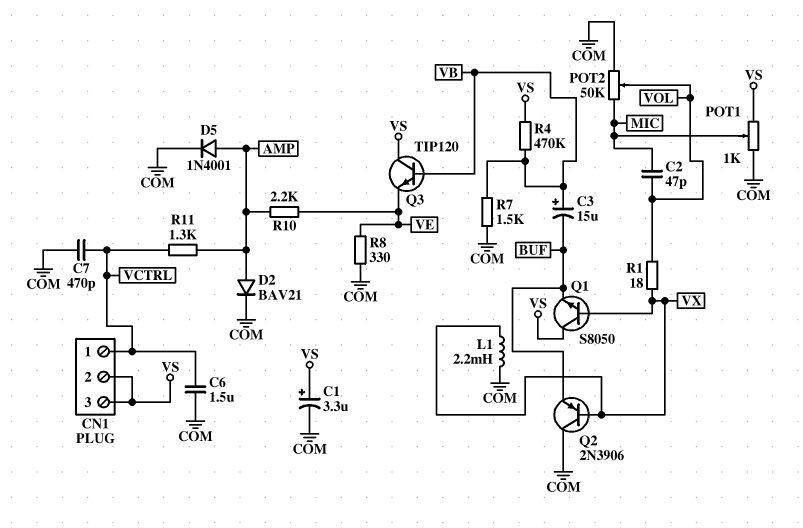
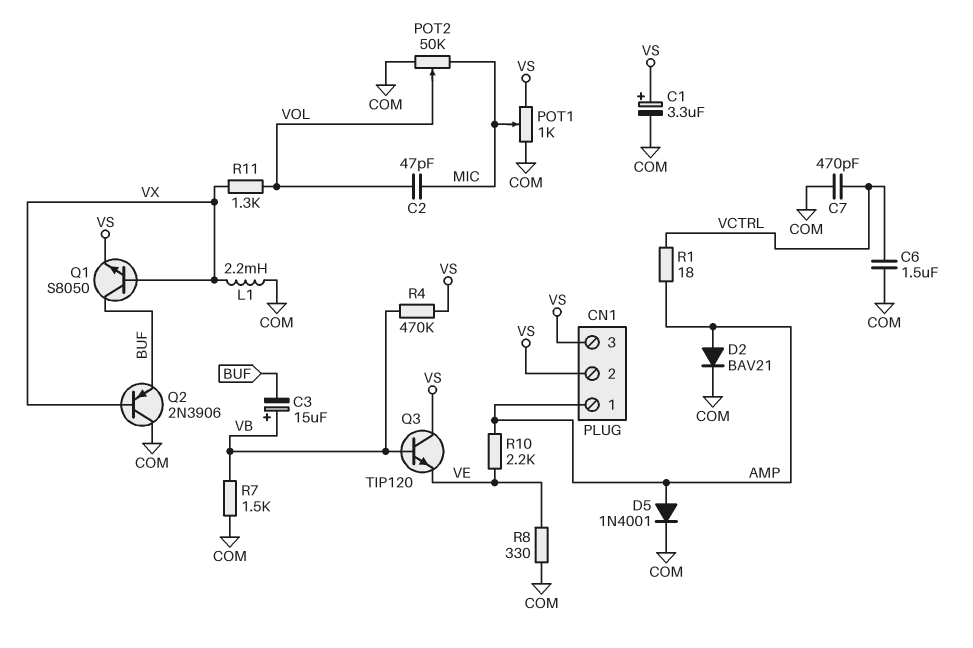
CN1 pin 1: VCTRL -> AMP
Q1: NPN S8050 (B VX, C VS, E BUF) -> NPN S8050 (B VX, C BUF, E VS)
R1: 18 (VOL, VX) -> 18 (AMP, VCTRL)
R11: 1.3k (AMP, VCTRL) -> 1.3k (VOL, VX)

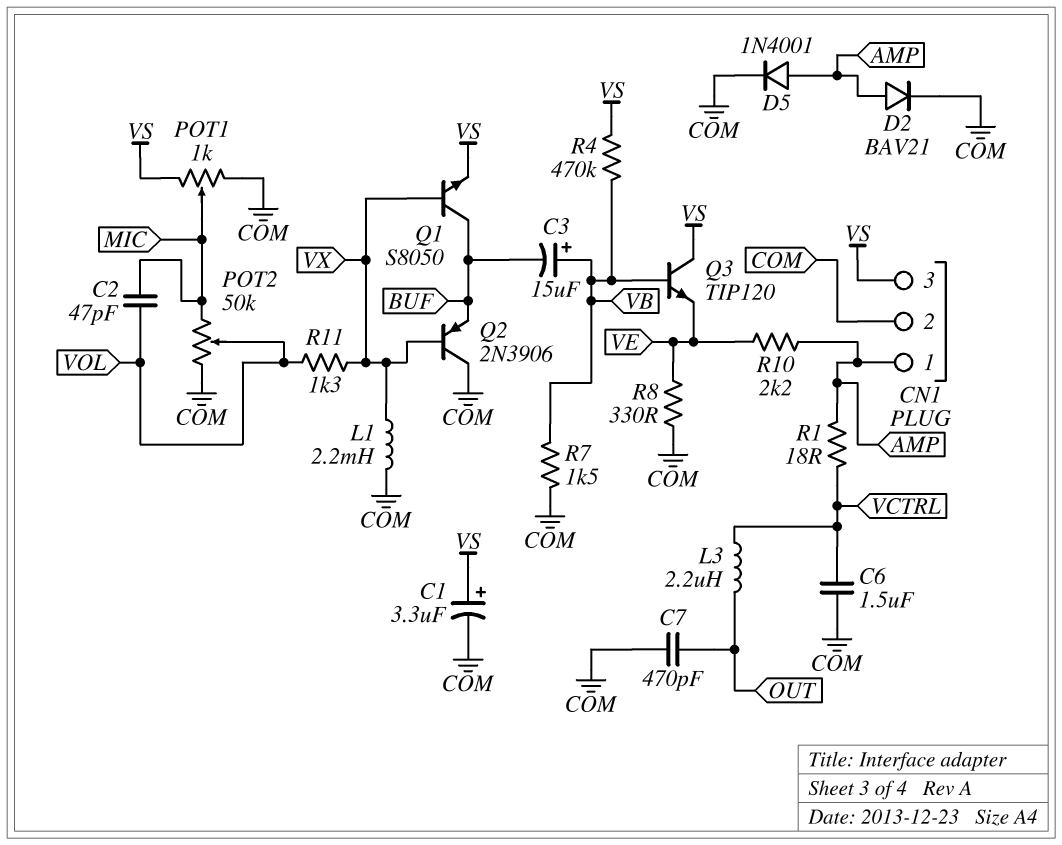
C7: 470pF (COM, VCTRL) -> 470pF (COM, OUT)
CN1 pin 2: VS -> COM
L3: none -> 2.2uH (OUT, VCTRL)

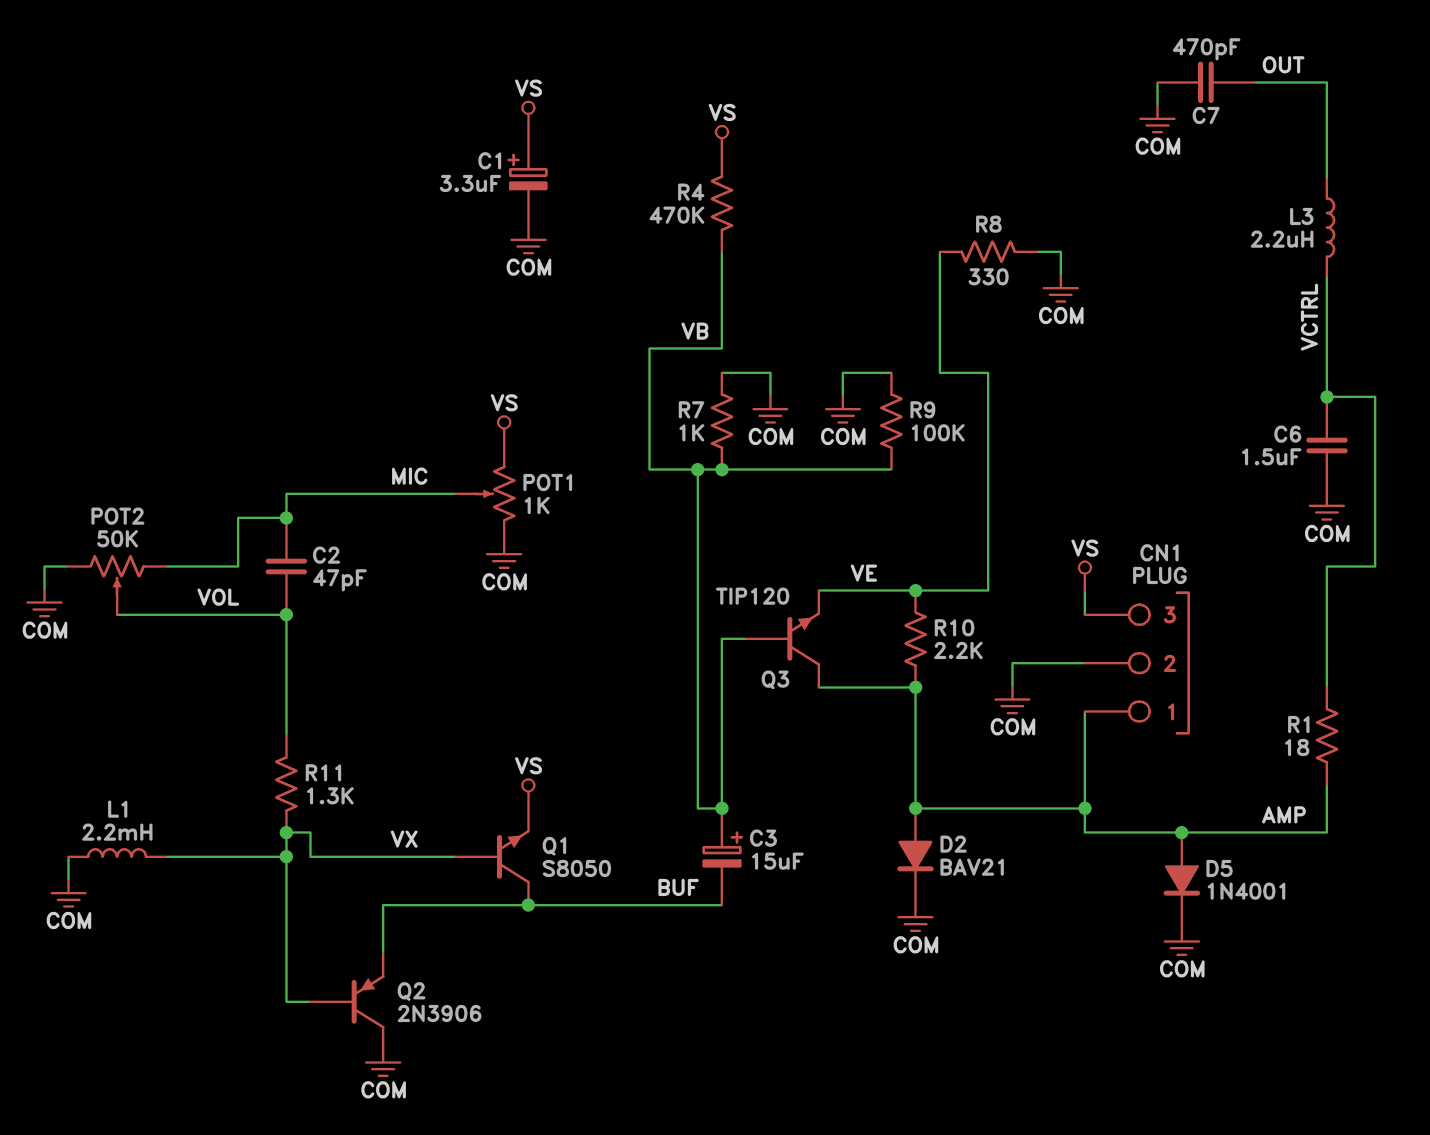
Q3: NPN TIP120 (B VB, C VS, E VE) -> NPN TIP120 (B VB, C AMP, E VE)
R7: 1.5k (COM, VB) -> 1k (COM, VB)
R9: none -> 100k (COM, VB)

